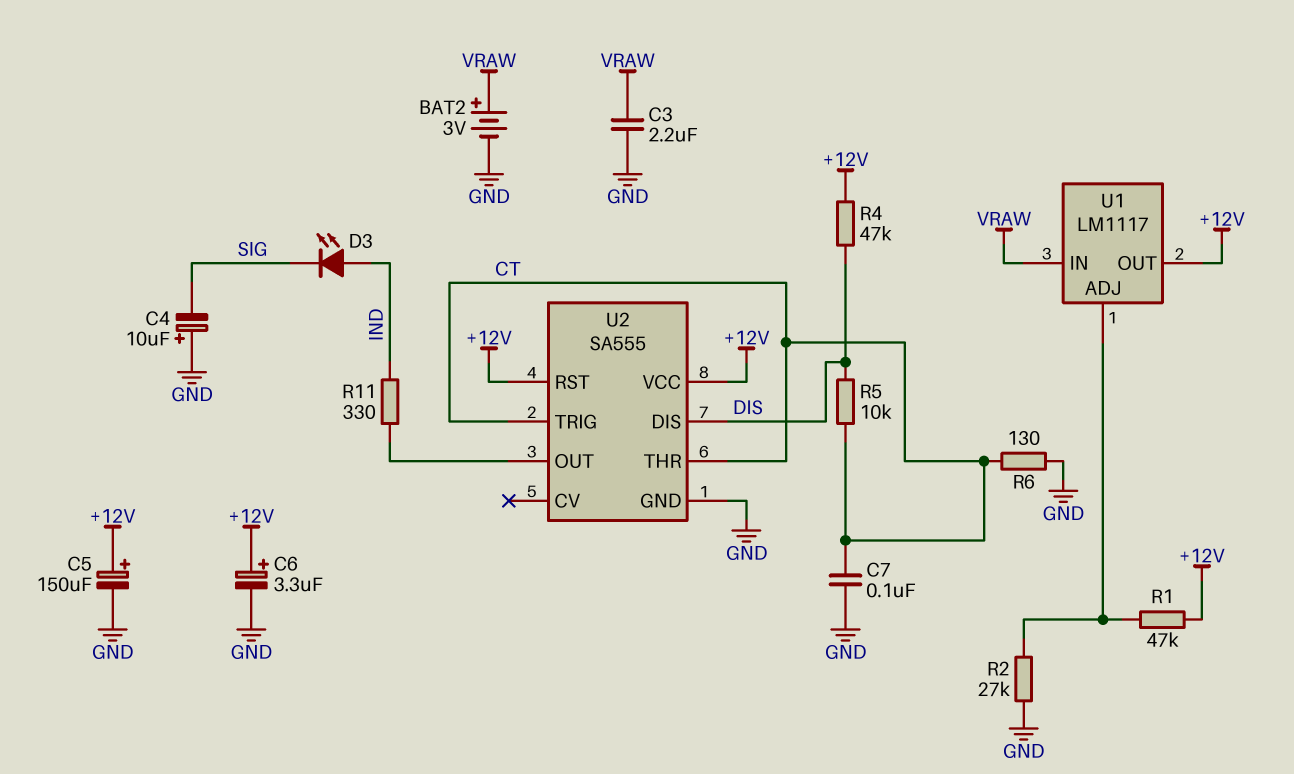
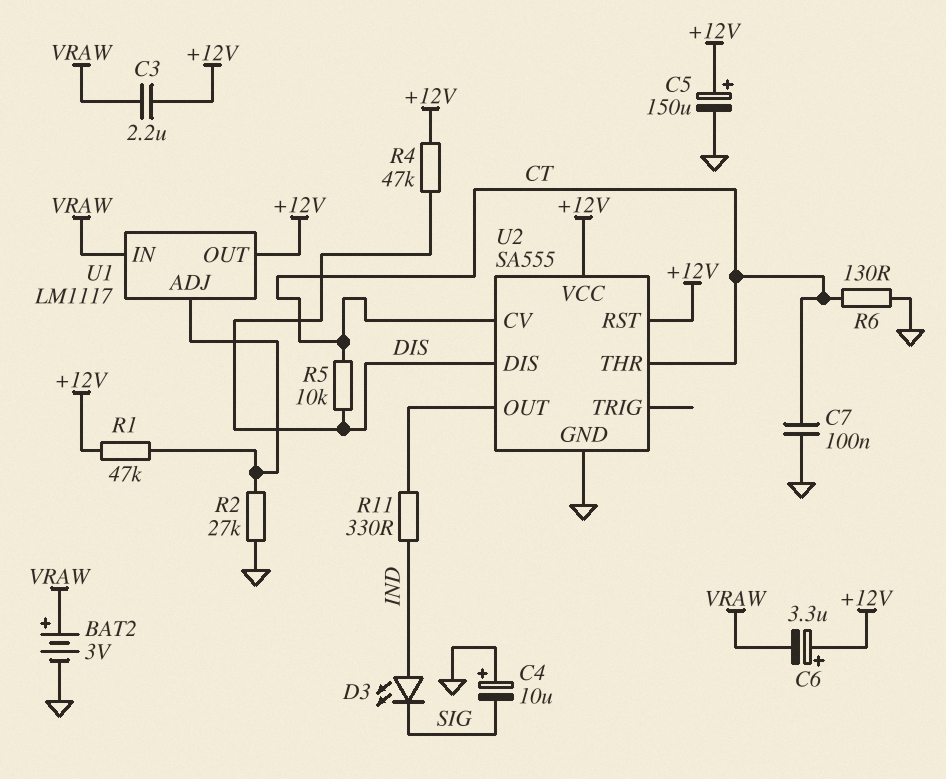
C3: 2.2uF (GND, VRAW) -> 2.2uF (+12V, VRAW)
C6: 3.3uF (plus +12V, minus GND) -> 3.3uF (plus +12V, minus VRAW)
U2 pin CV: none -> CT
U2 pin TRIG: CT -> none

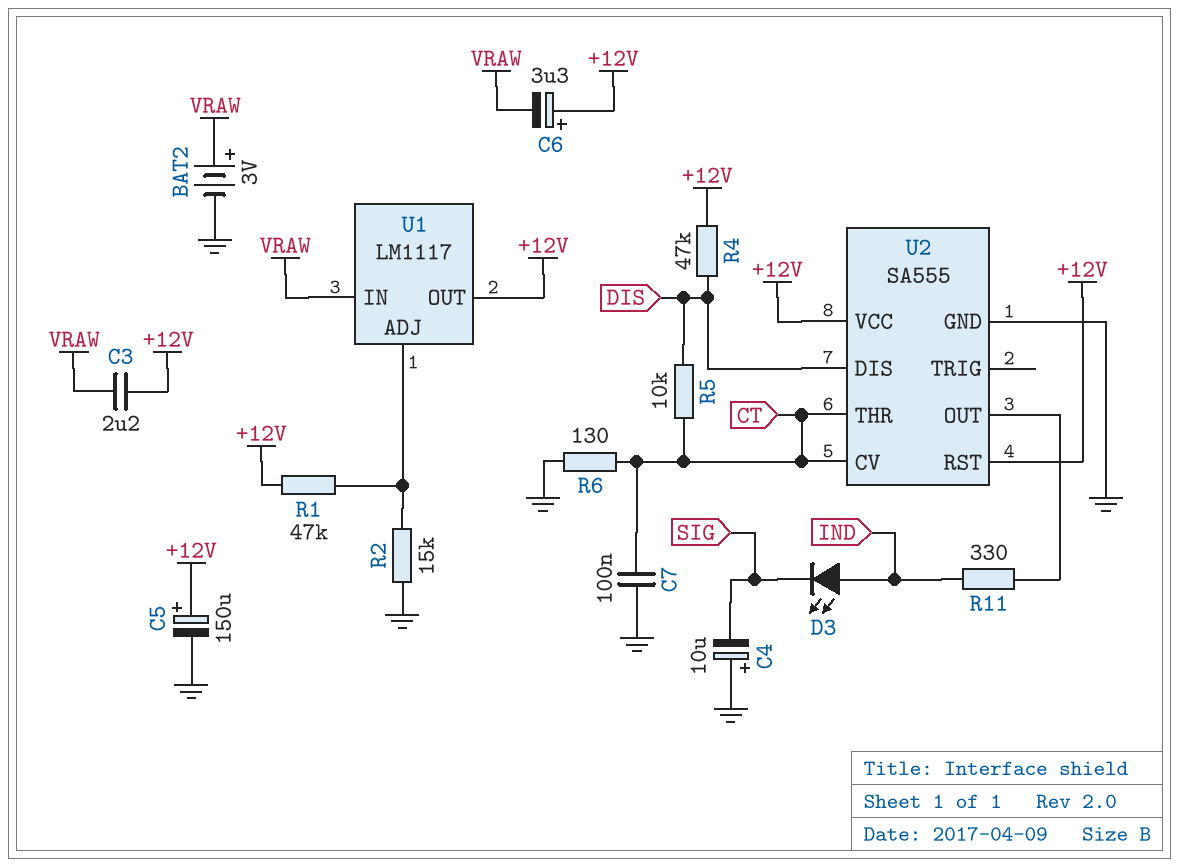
R2: 27k (GND, U1/ADJ) -> 15k (GND, U1/ADJ)

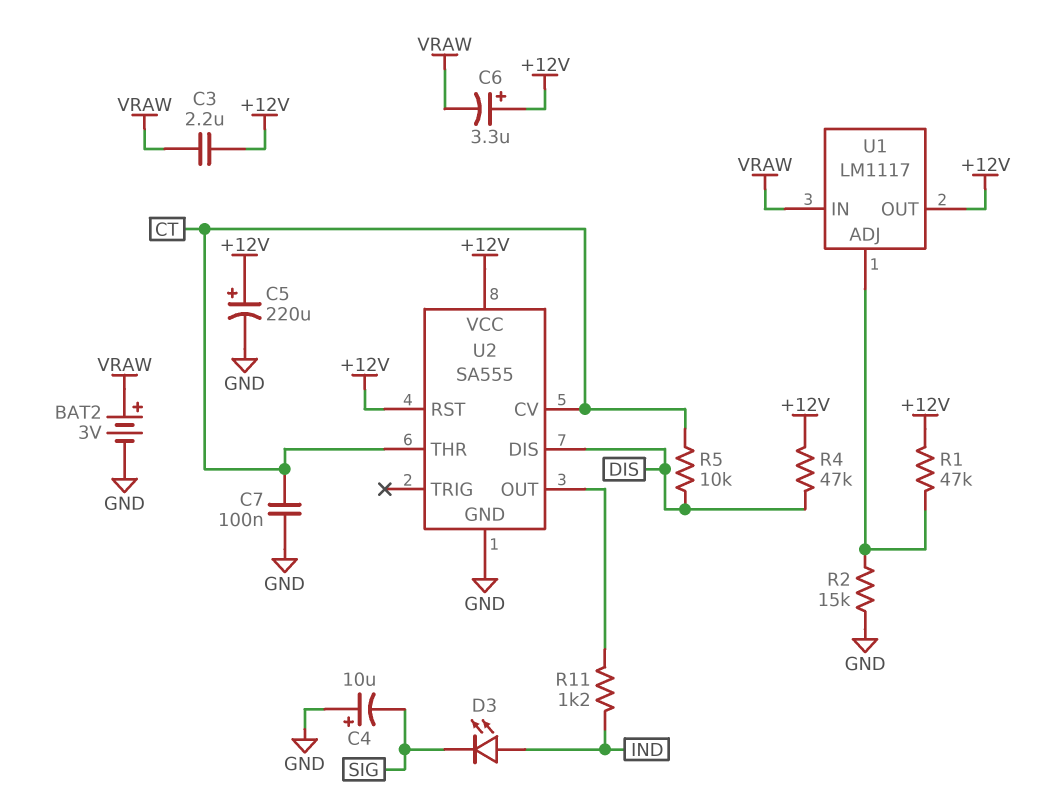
C5: 150uF (plus +12V, minus GND) -> 220uF (plus +12V, minus GND)
R6: 130 (CT, GND) -> none
R11: 330 (IND, U2/OUT) -> 1.2k (IND, U2/OUT)

